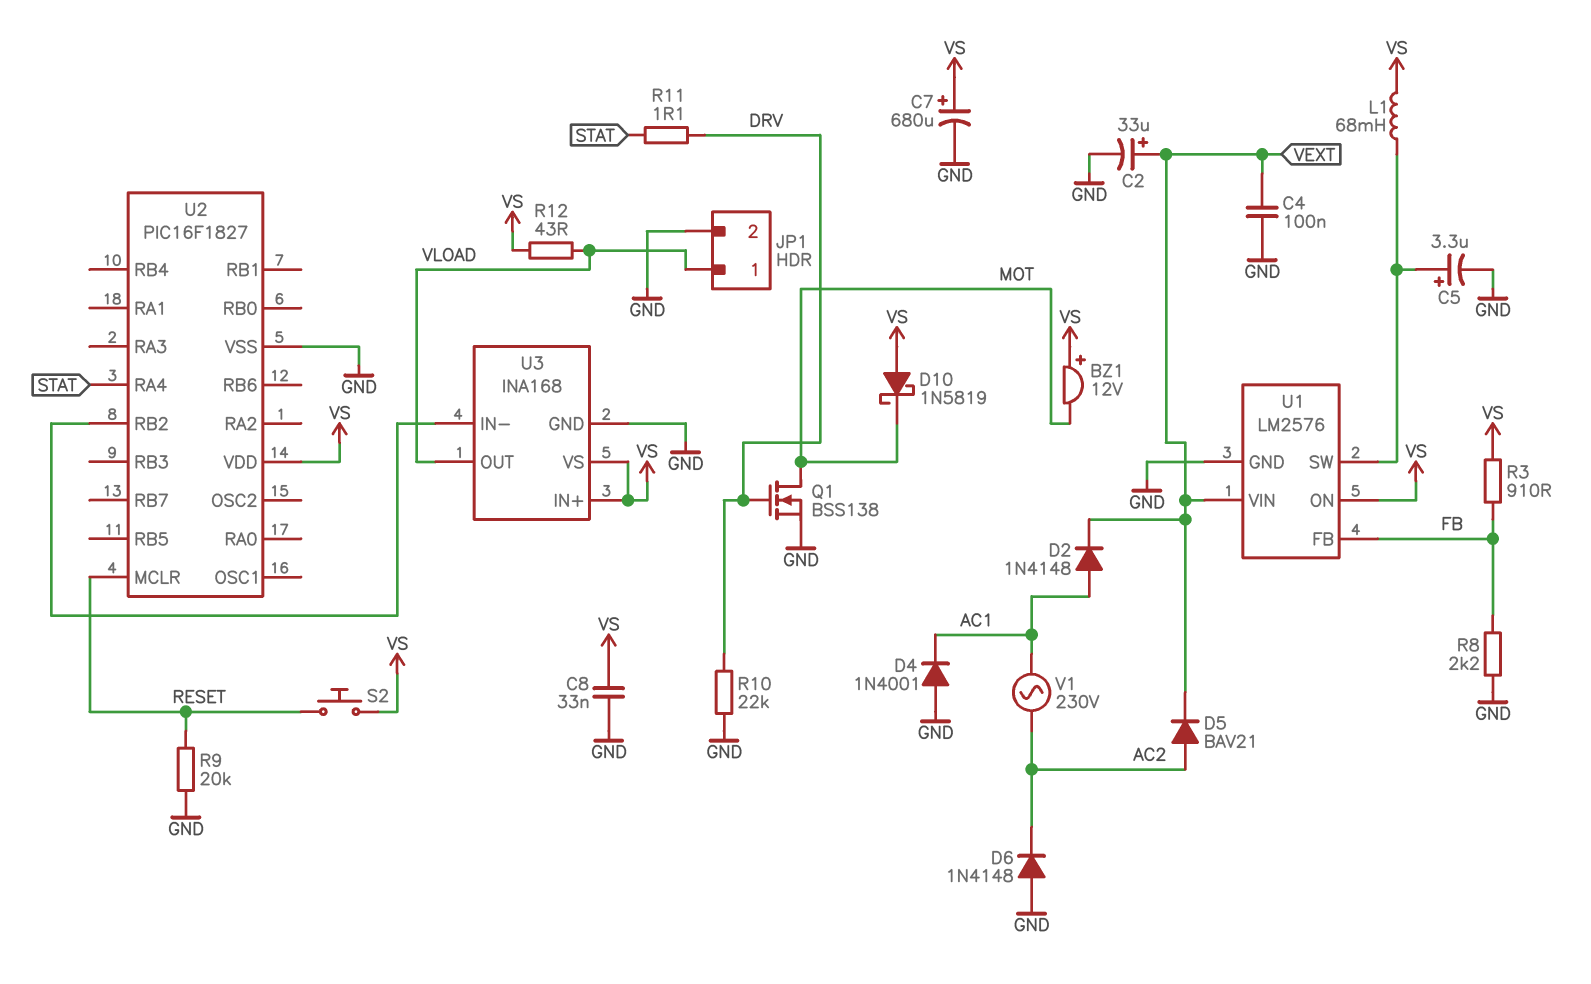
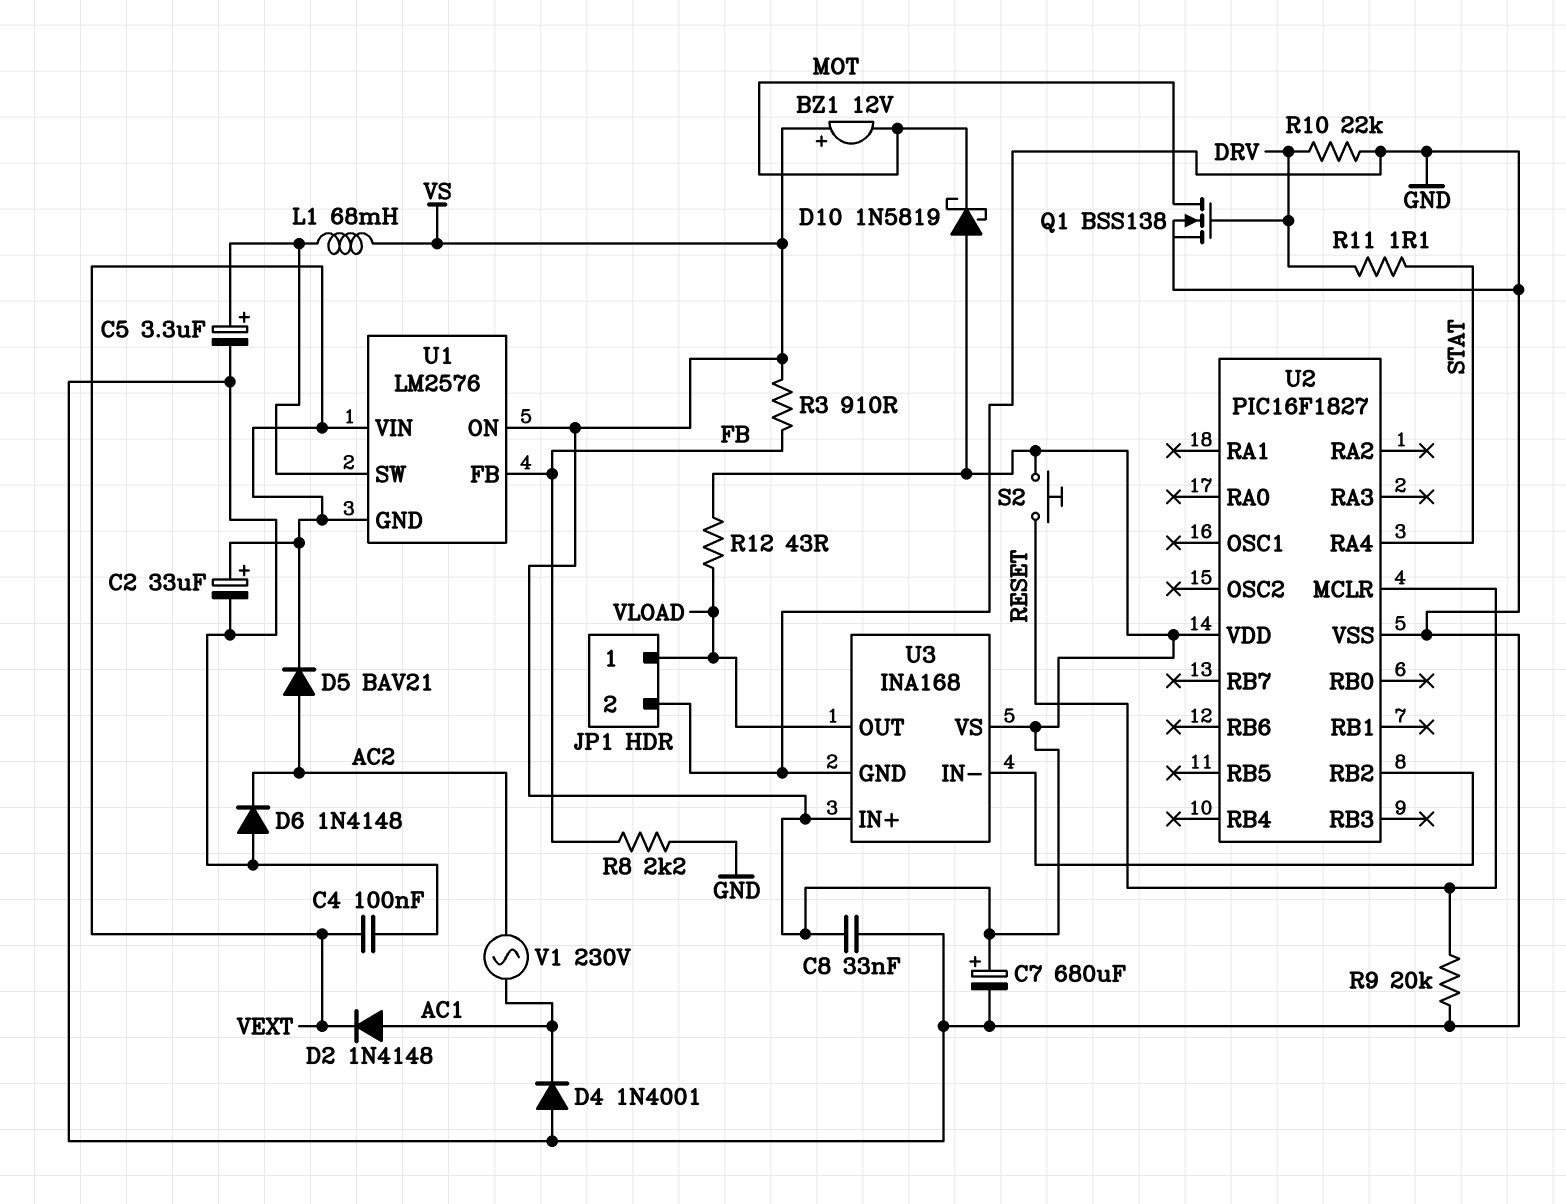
U1 pin GND: GND -> VEXT

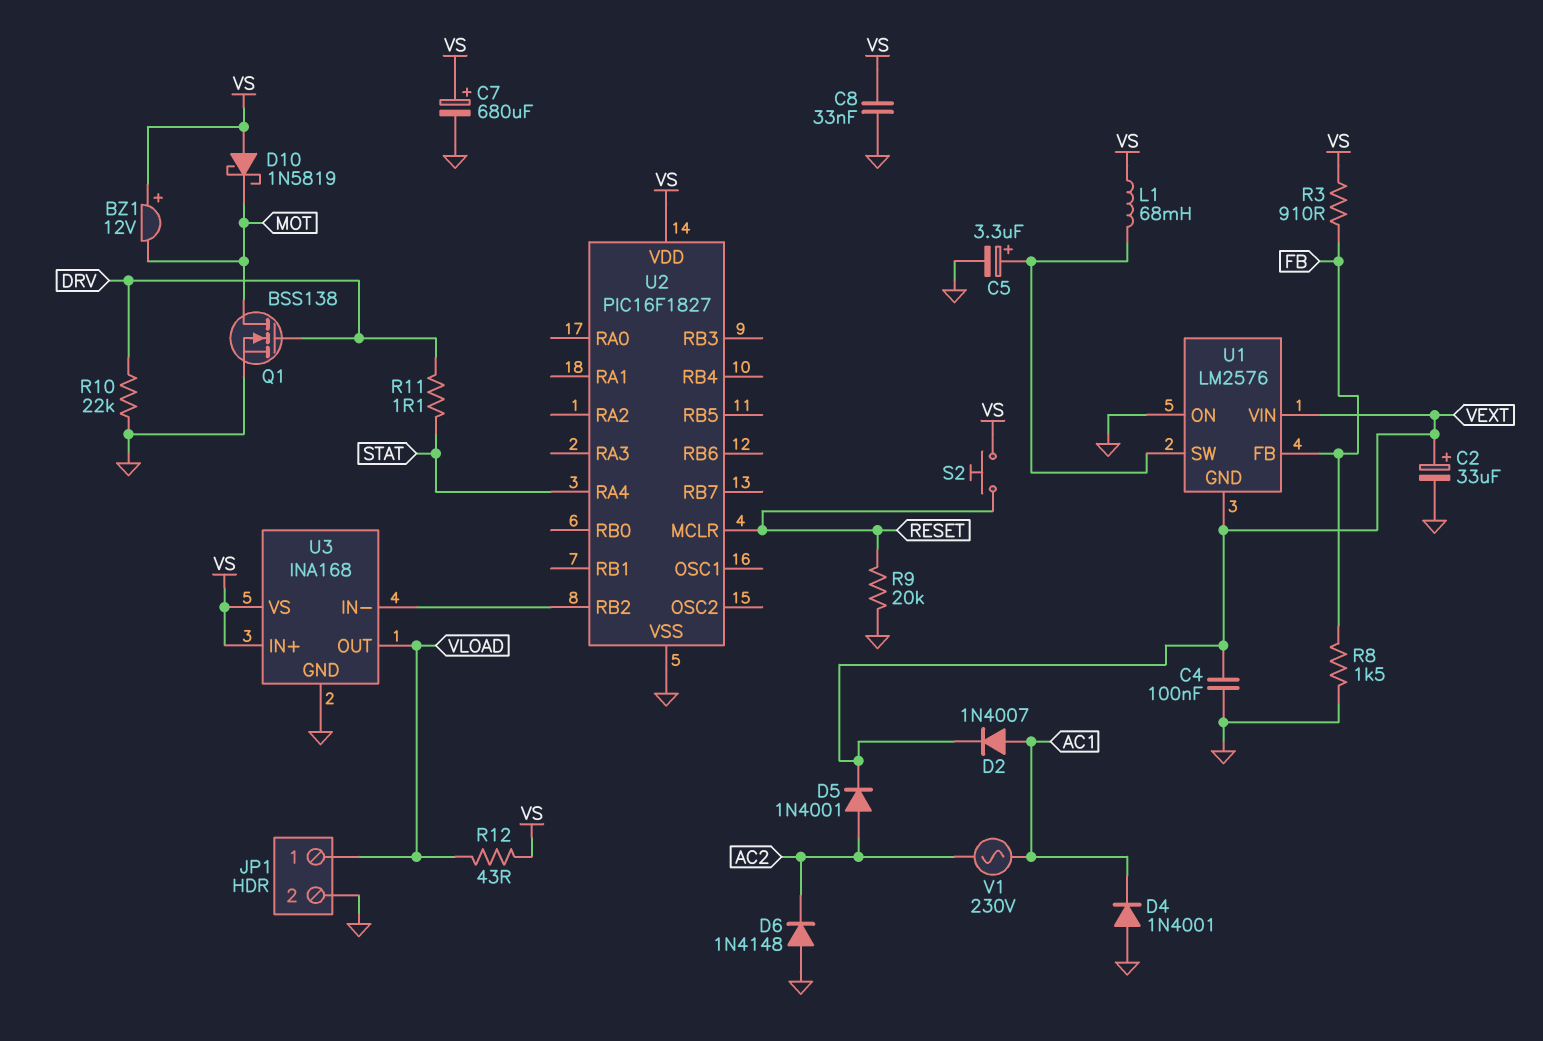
D2: diode 1N4148 (A AC1, K VEXT) -> diode 1N4007 (A AC1, K VEXT)
D5: diode BAV21 (A AC2, K VEXT) -> diode 1N4001 (A AC2, K VEXT)
R8: 2.2k (FB, GND) -> 1.5k (FB, GND)
U1 pin ON: VS -> GND

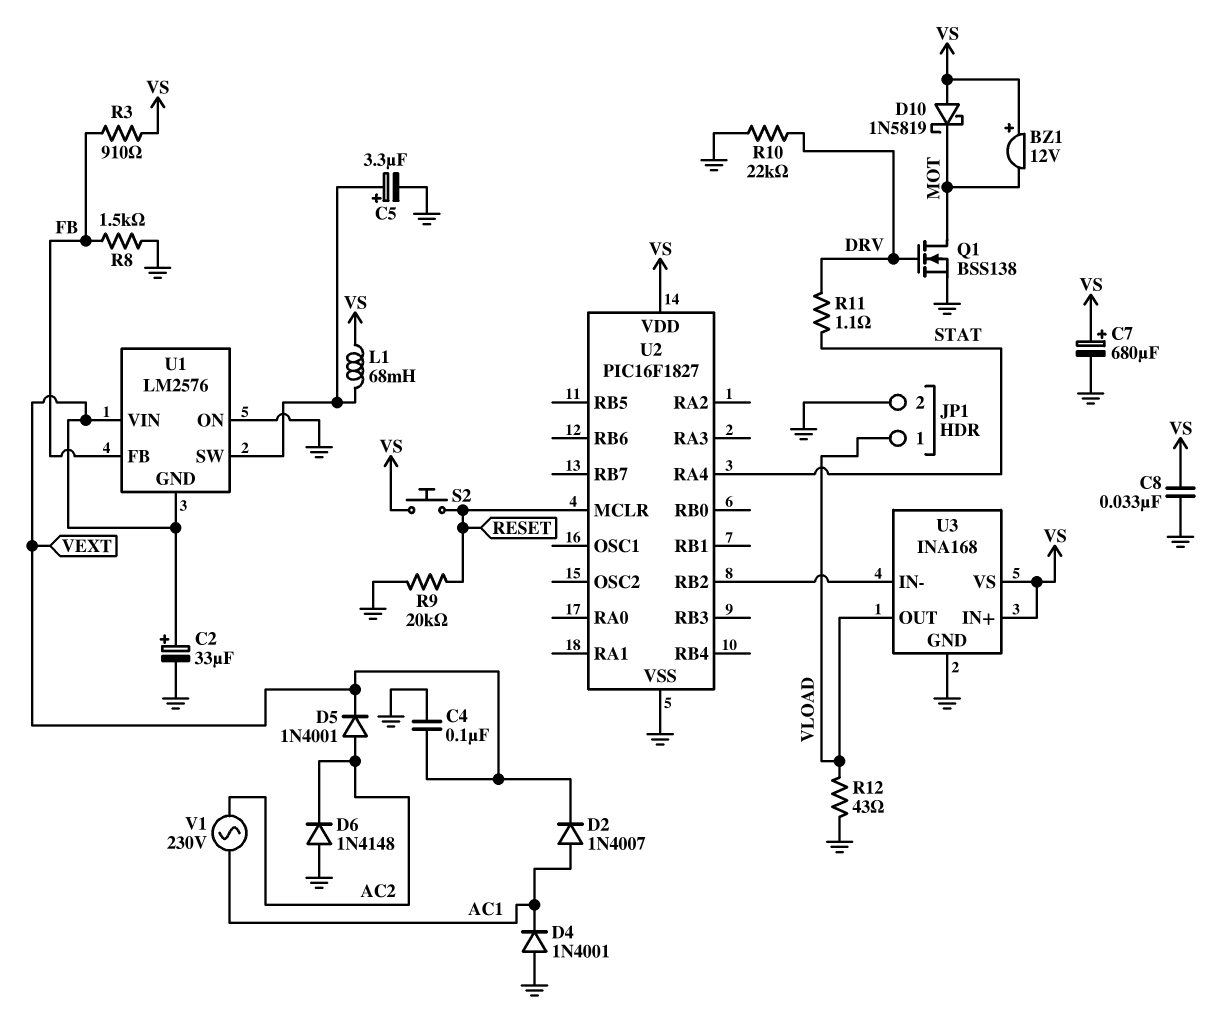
R12: 43 (VLOAD, VS) -> 43 (GND, VLOAD)

